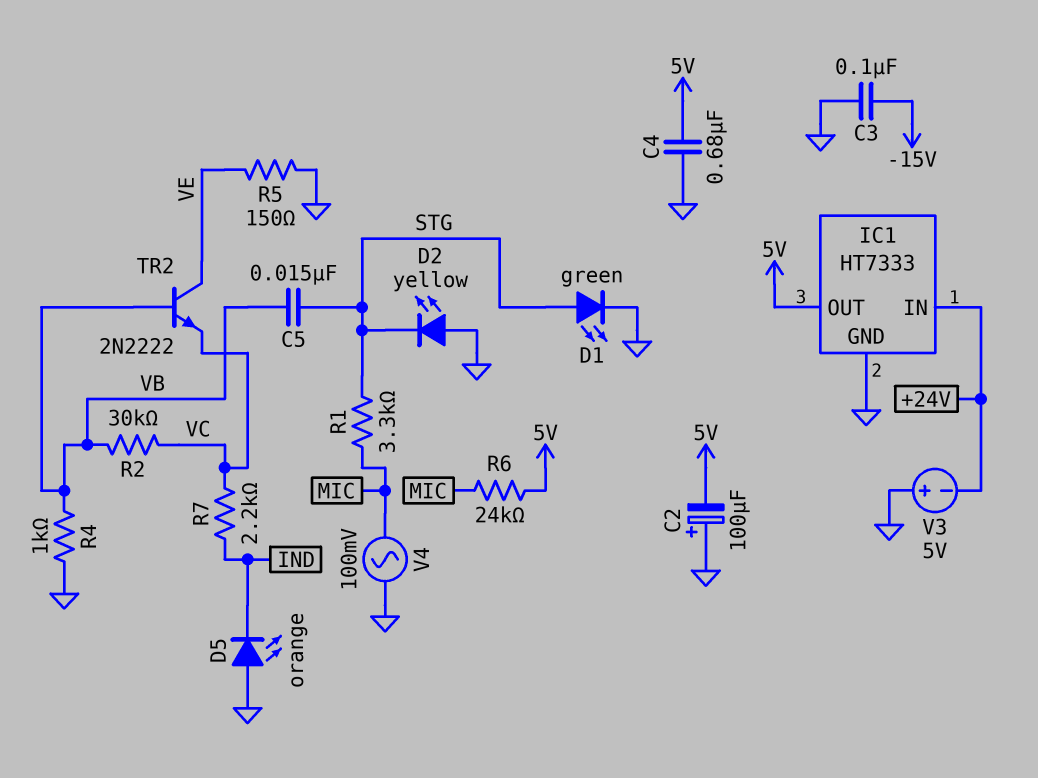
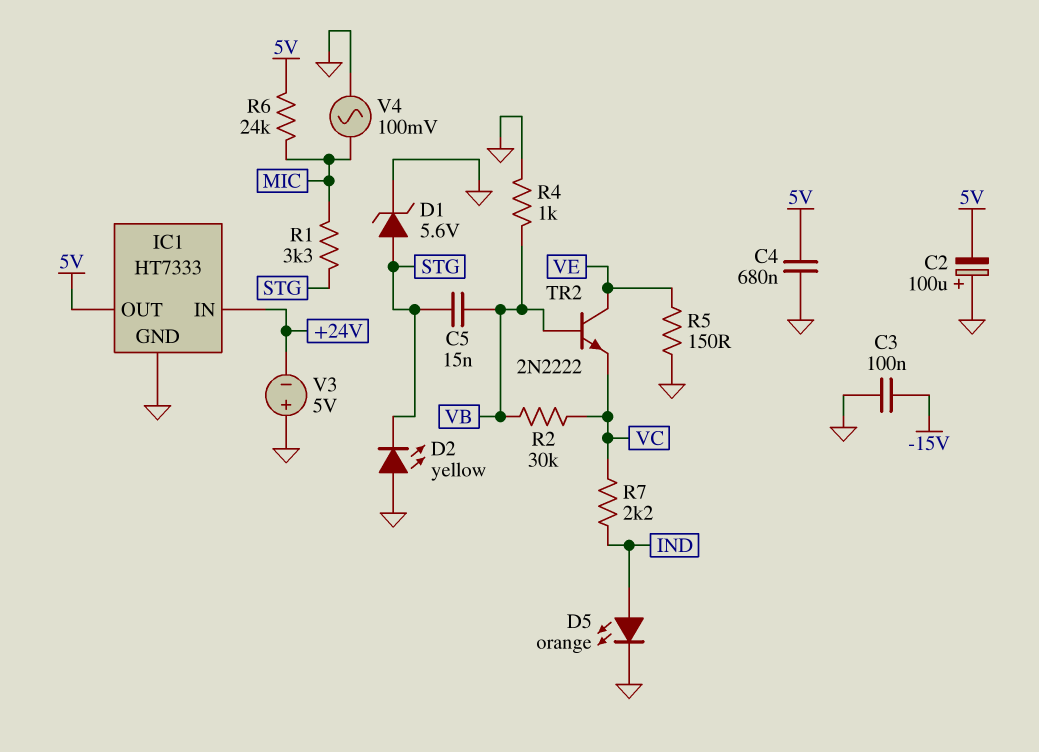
D1: LED green (A STG, K GND) -> zener 5.6V (A STG, K GND)
D5: LED orange (A GND, K IND) -> LED orange (A IND, K GND)

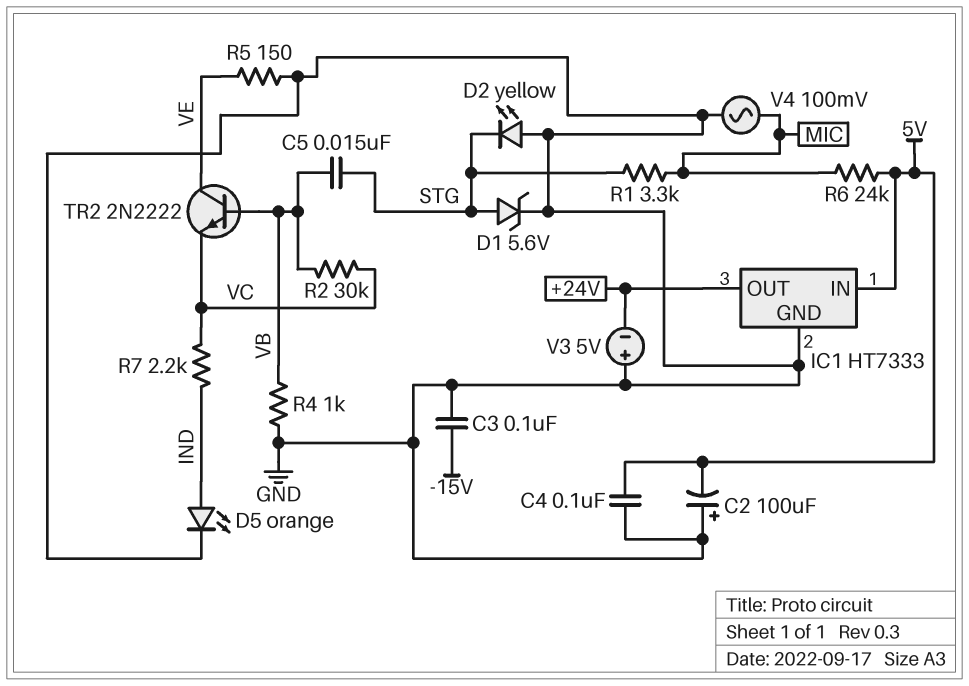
C4: 680nF (5V, GND) -> 100nF (5V, GND)
IC1 pin IN: +24V -> 5V
IC1 pin OUT: 5V -> +24V

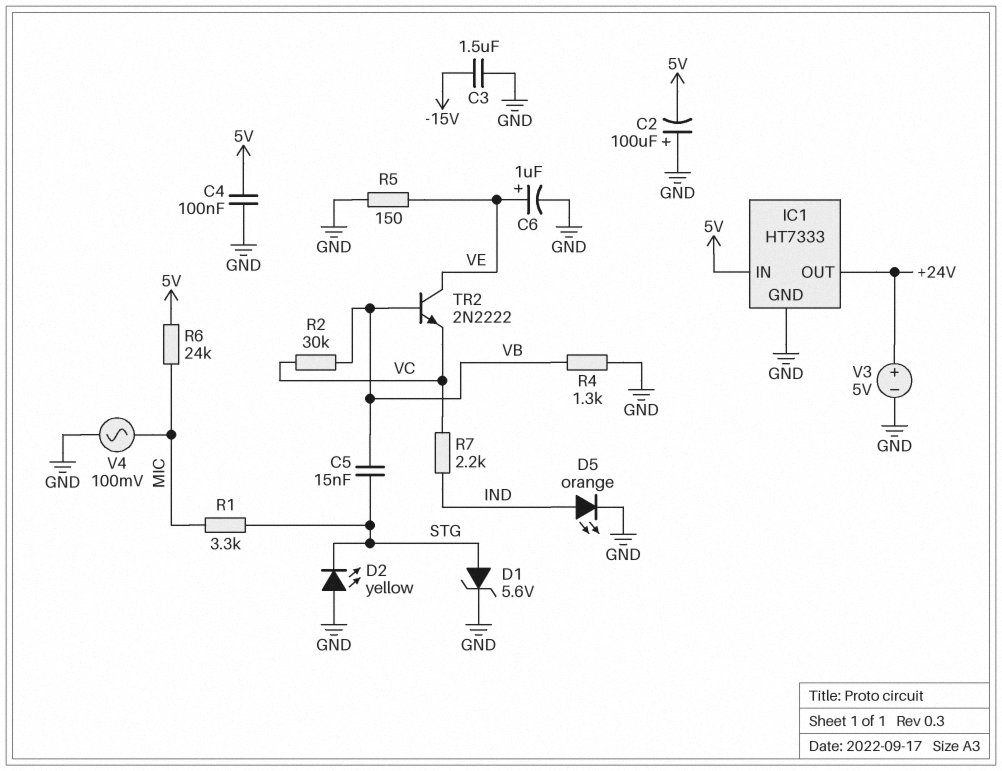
C3: 100nF (-15V, GND) -> 1.5uF (-15V, GND)
C6: none -> 1uF (plus VE, minus GND)
R4: 1k (GND, VB) -> 1.3k (GND, VB)
V3: 5V (plus GND, minus +24V) -> 5V (plus +24V, minus GND)

